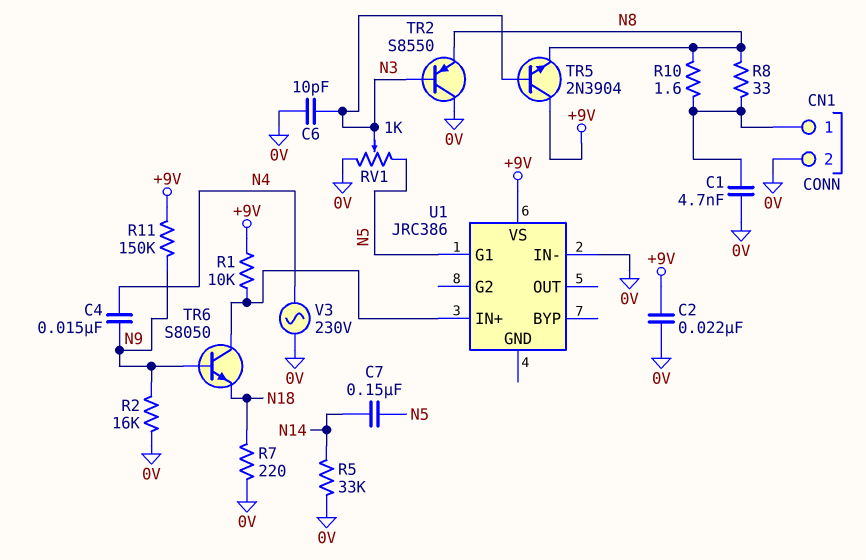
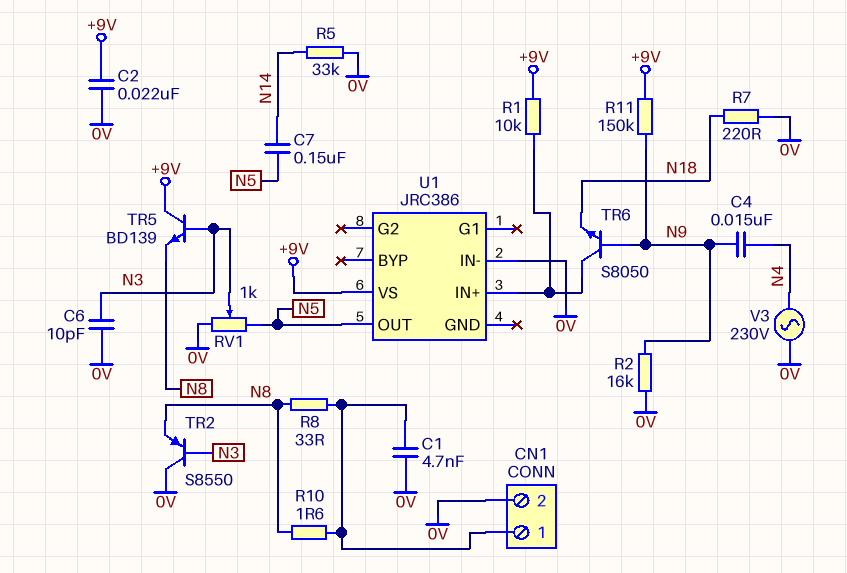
TR5: NPN 2N3904 (B N3, C +9V, E N8) -> NPN BD139 (B N3, C +9V, E N8)
U1 pin G1: N5 -> none
U1 pin OUT: none -> N5

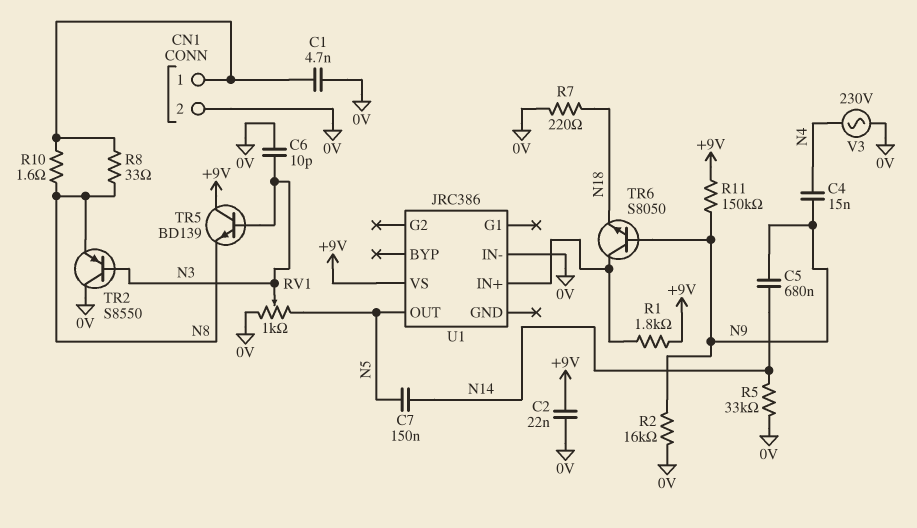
C5: none -> 680nF (N9, N14)
R1: 10k (+9V, U1/IN+) -> 1.8k (+9V, U1/IN+)

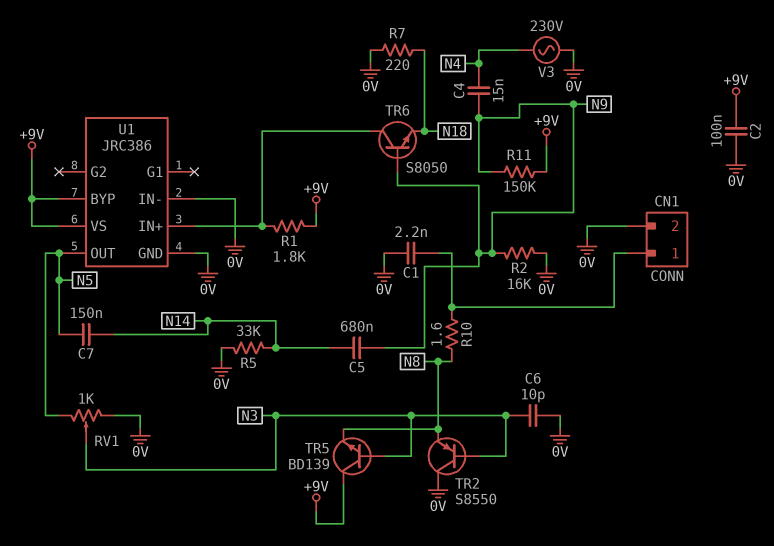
C1: 4.7nF (0V, CN1/1) -> 2.2nF (0V, CN1/1)
C2: 22nF (+9V, 0V) -> 100nF (+9V, 0V)
R8: 33 (CN1/1, N8) -> none
U1 pin BYP: none -> +9V
U1 pin GND: none -> 0V

